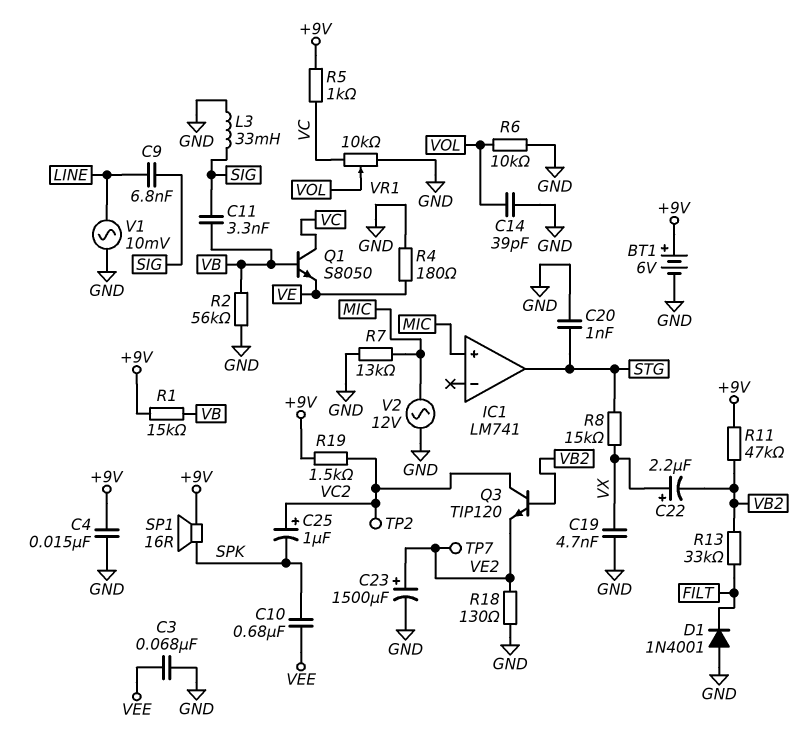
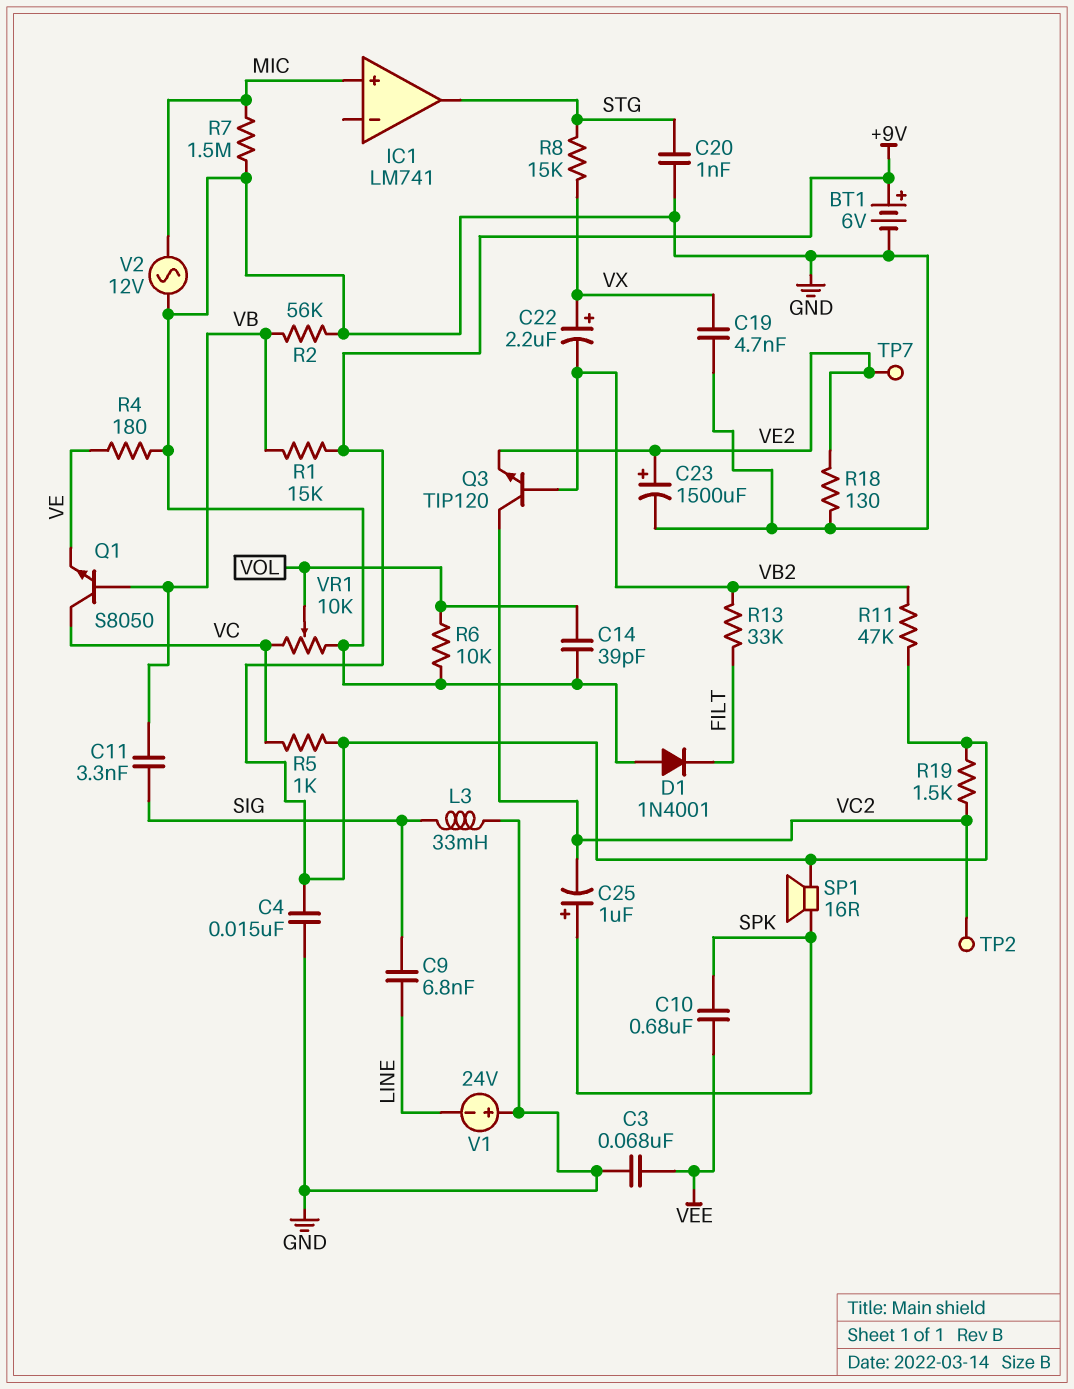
C25: 1uF (plus VC2, minus SPK) -> 1uF (plus SPK, minus VC2)
R7: 13k (GND, MIC) -> 1.5M (GND, MIC)
V1: AC 10mV (GND, LINE) -> 24V (plus GND, minus LINE)

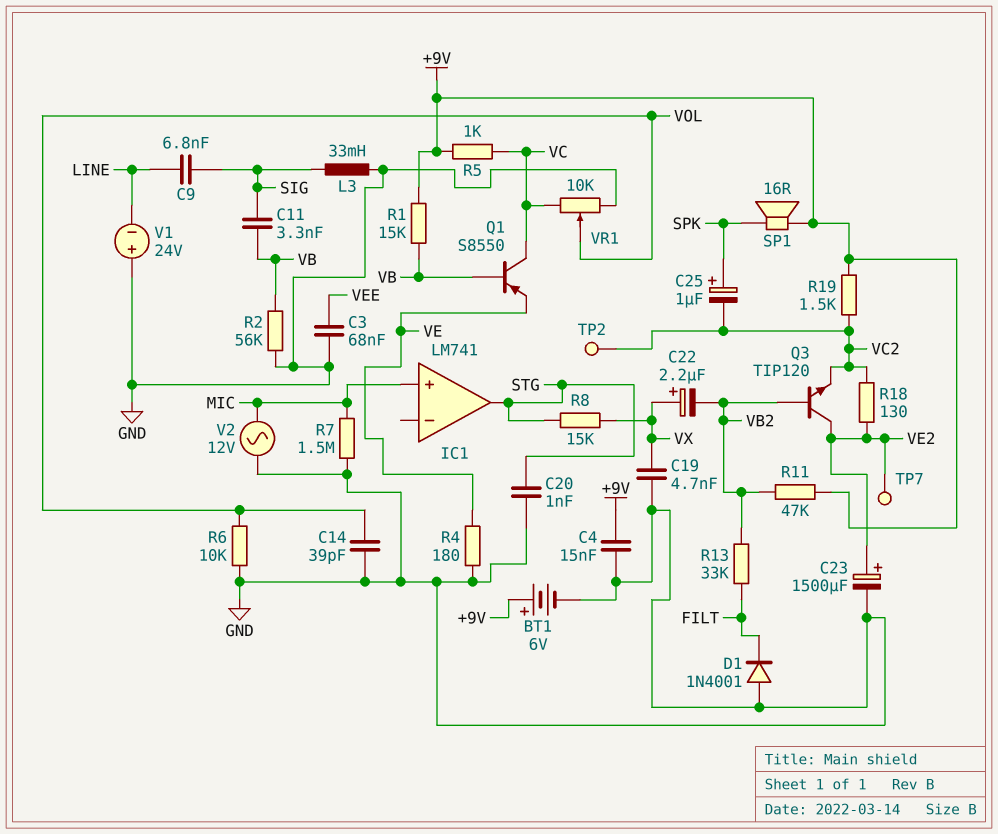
C10: 680nF (SPK, VEE) -> none
Q1: NPN S8050 (B VB, C VC, E VE) -> PNP S8550 (B VB, C VC, E VE)
Q3: NPN TIP120 (B VB2, C VC2, E VE2) -> NPN TIP120 (B VB2, C VE2, E VC2)
R18: 130 (GND, VE2) -> 130 (VC2, VE2)

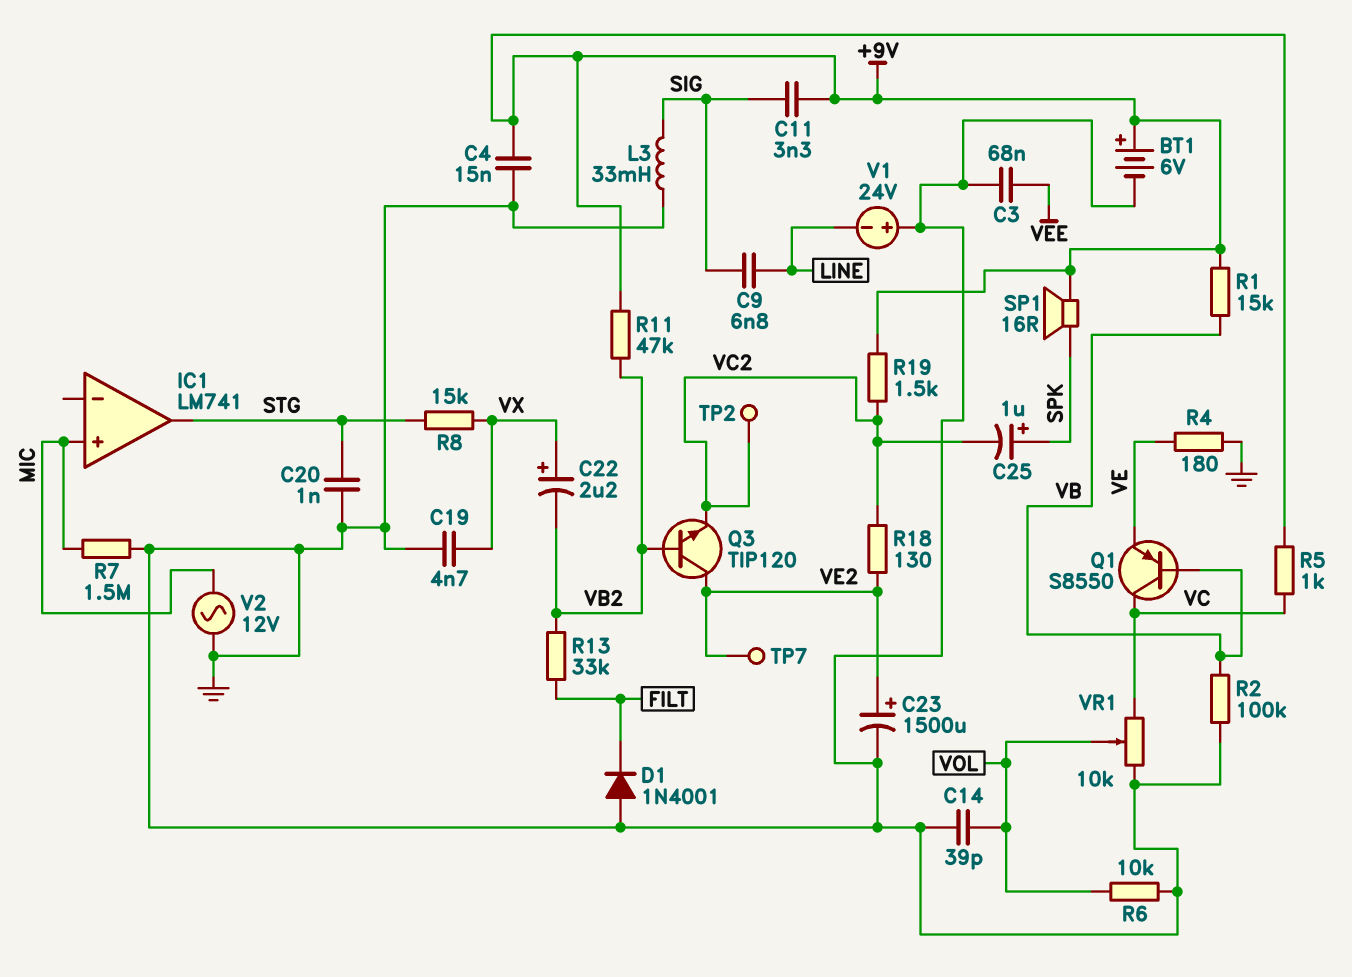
C11: 3.3nF (SIG, VB) -> 3.3nF (+9V, SIG)
R2: 56k (GND, VB) -> 100k (GND, VB)

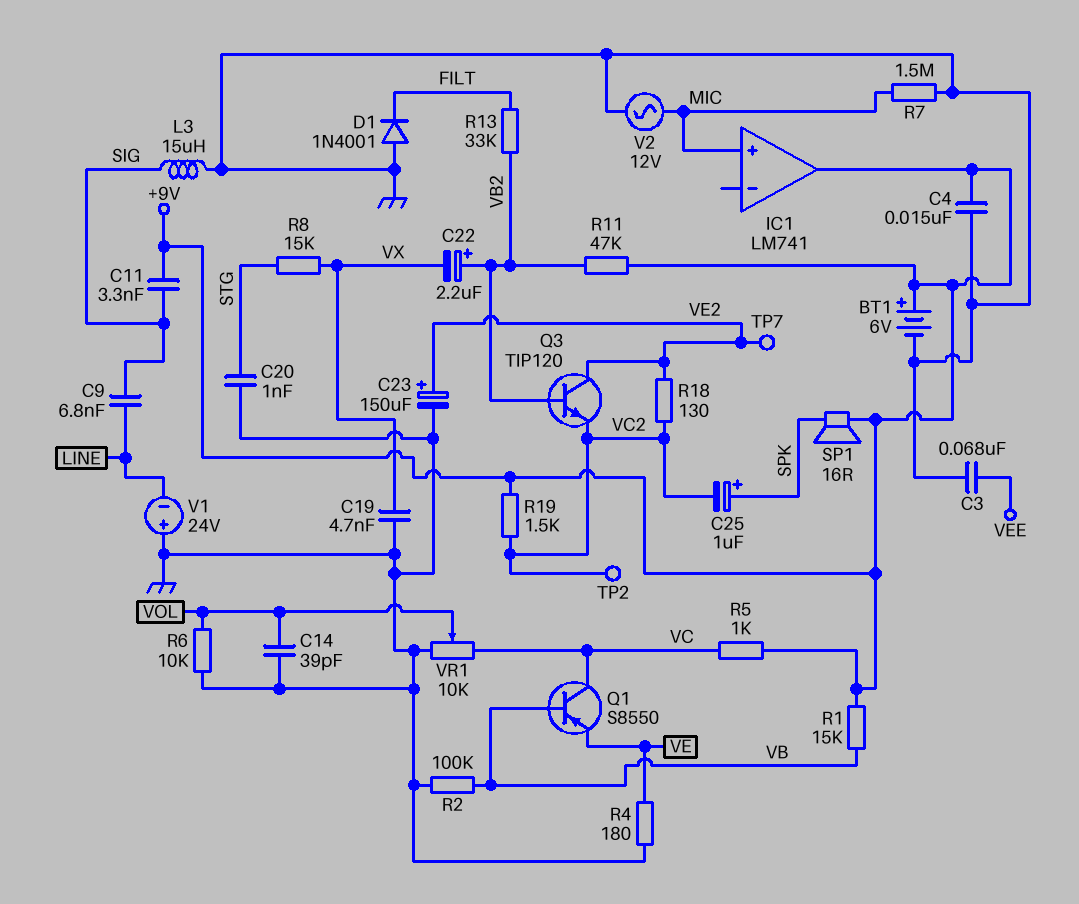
C22: 2.2uF (plus VX, minus VB2) -> 2.2uF (plus VB2, minus VX)
C23: 1500uF (plus VE2, minus GND) -> 150uF (plus VE2, minus GND)
IC1 pin out: STG -> +9V
L3: 33mH (GND, SIG) -> 15uH (GND, SIG)

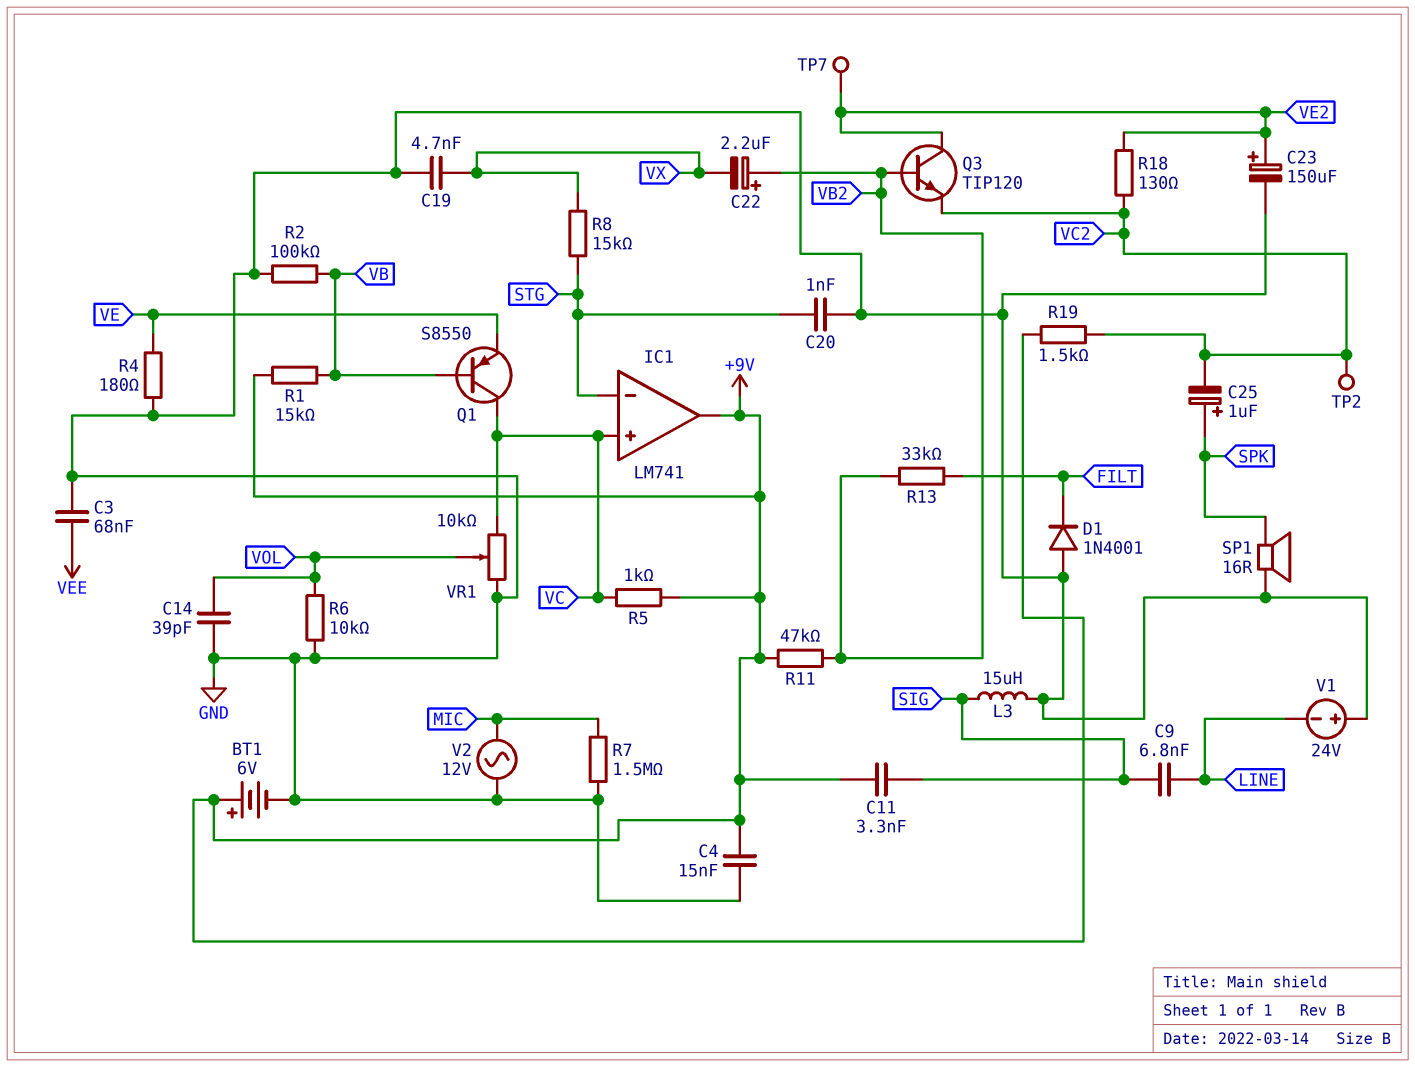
IC1 pin in+: MIC -> VC
IC1 pin in-: none -> STG
SP1: speaker 16R (+9V, SPK) -> speaker 16R (GND, SPK)

